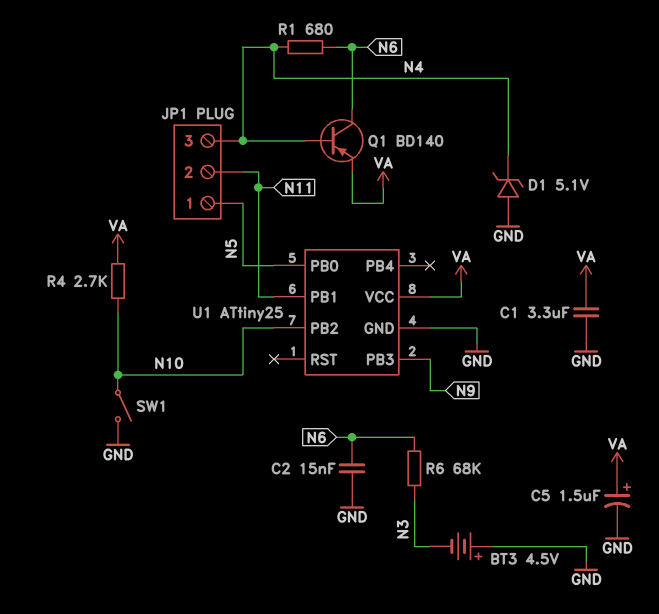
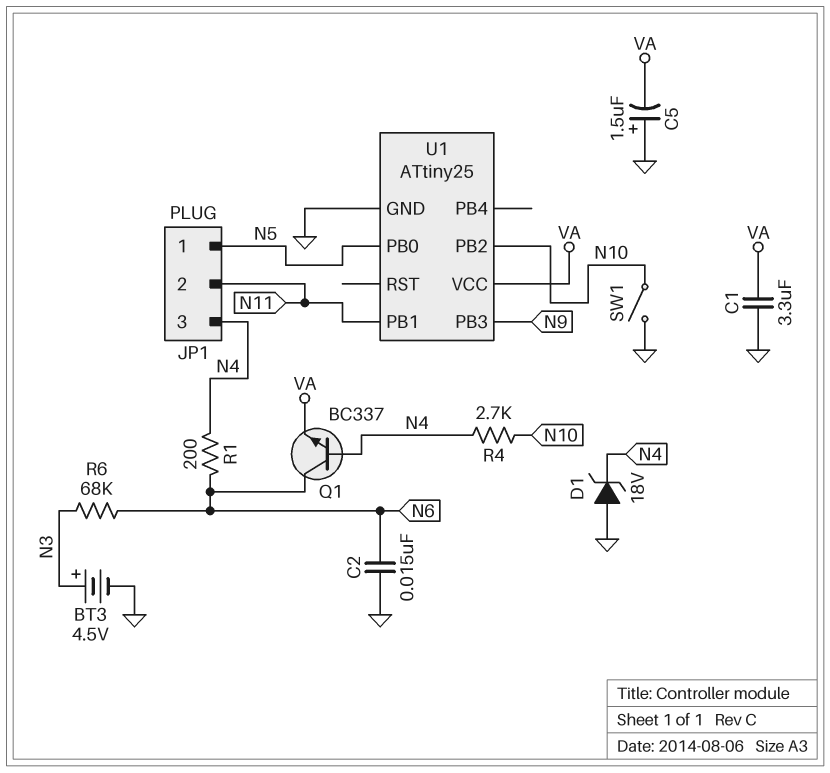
BT3: 4.5V (plus GND, minus N3) -> 4.5V (plus N3, minus GND)
C5: 1.5uF (plus VA, minus GND) -> 1.5uF (plus GND, minus VA)
D1: zener 5.1V (A GND, K N4) -> zener 18V (A GND, K N4)
Q1: PNP BD140 (B N4, C N6, E VA) -> NPN BC337 (B N4, C N6, E VA)
R1: 680 (N4, N6) -> 200 (N4, N6)
R4: 2.7k (N10, VA) -> 2.7k (N4, N10)

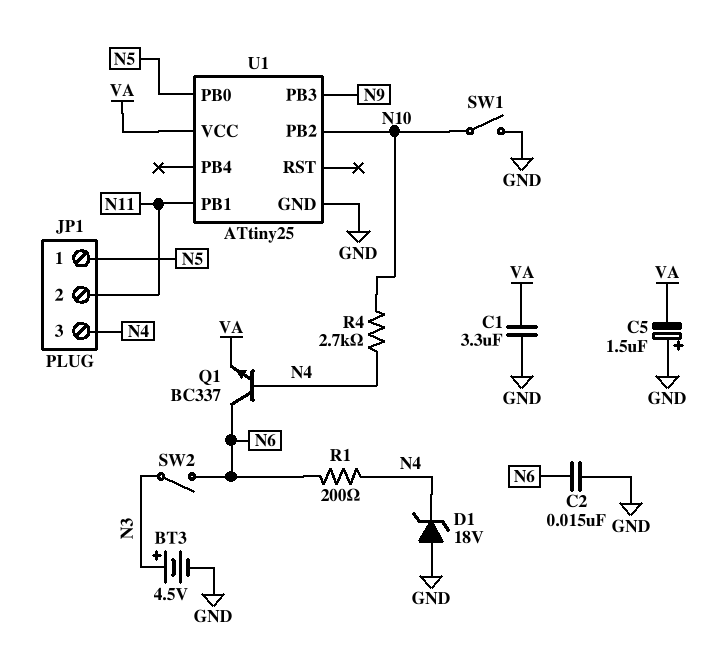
R6: 68k (N3, N6) -> none
SW2: none -> switch (N3, N6)

